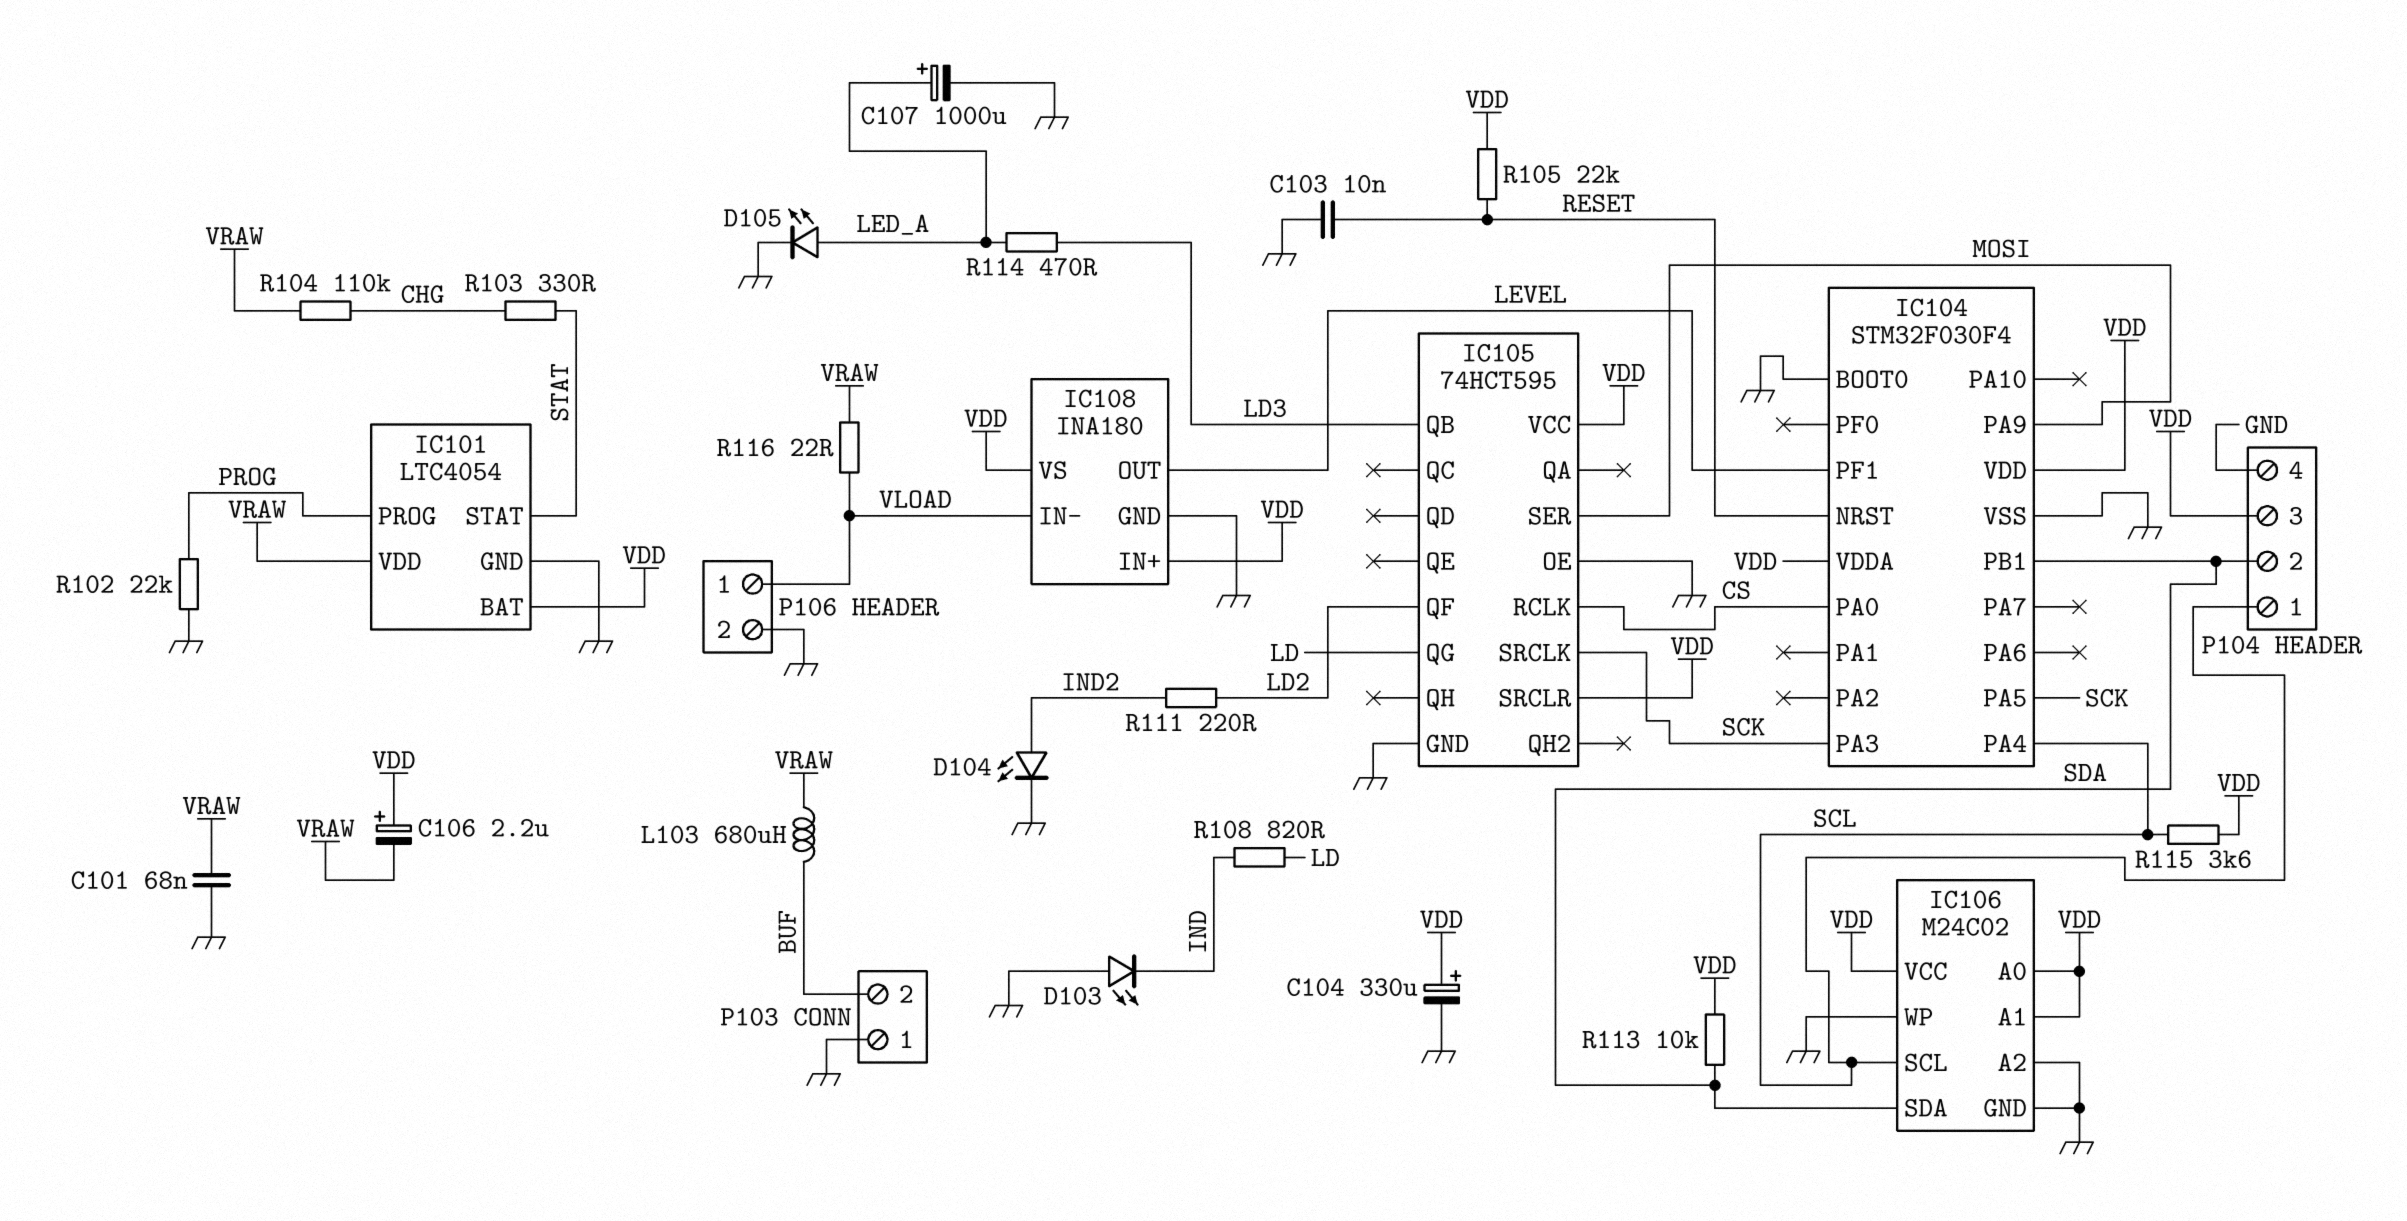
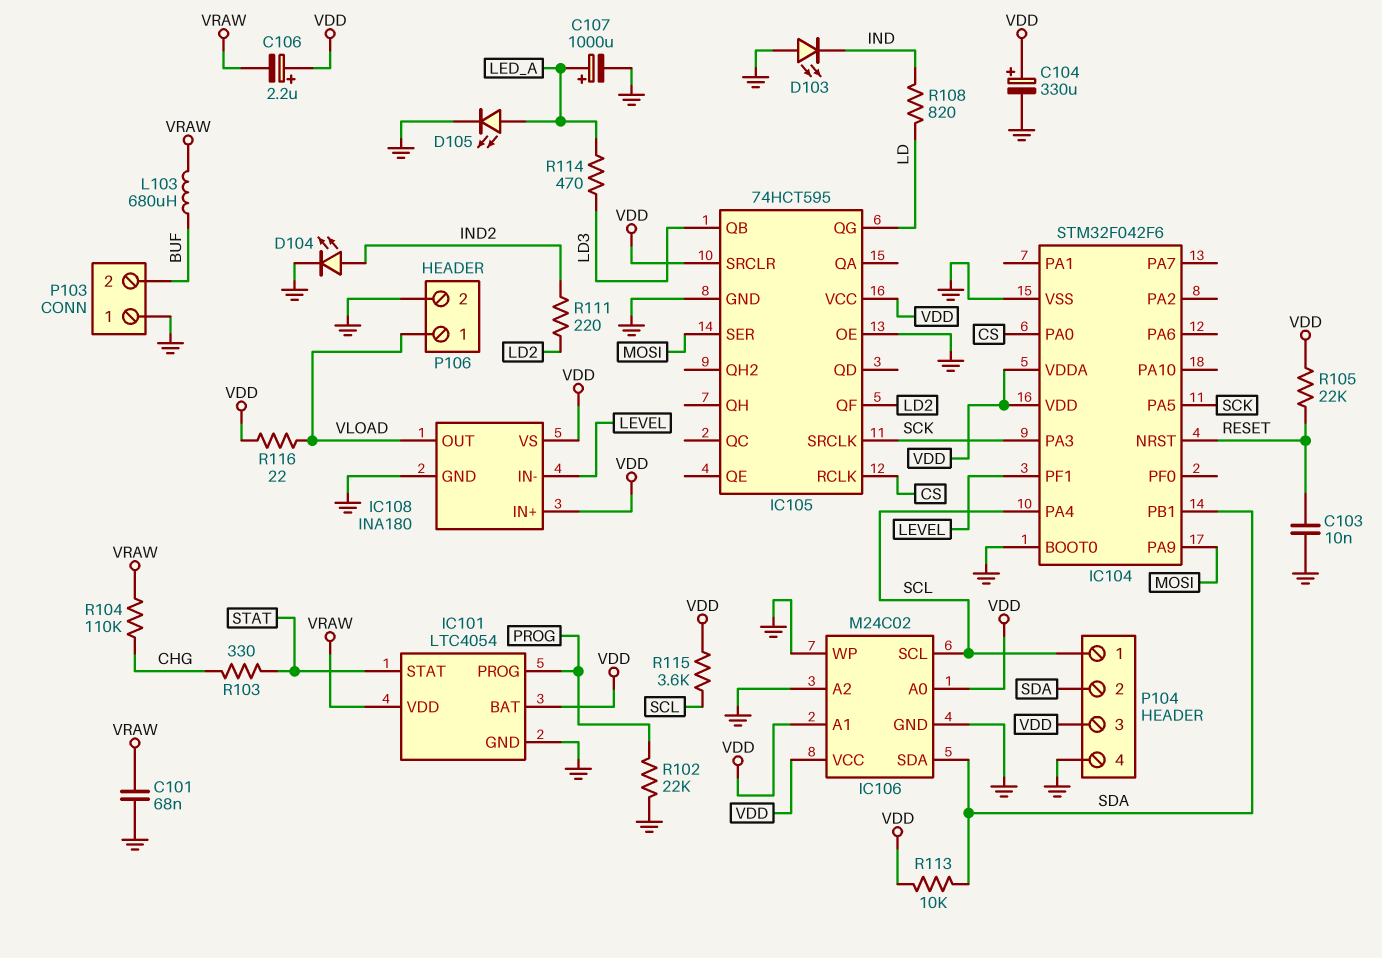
IC104: STM32F030F4 -> STM32F042F6
IC108 pin IN-: VLOAD -> LEVEL
IC108 pin OUT: LEVEL -> VLOAD
R116: 22 (VLOAD, VRAW) -> 22 (VDD, VLOAD)

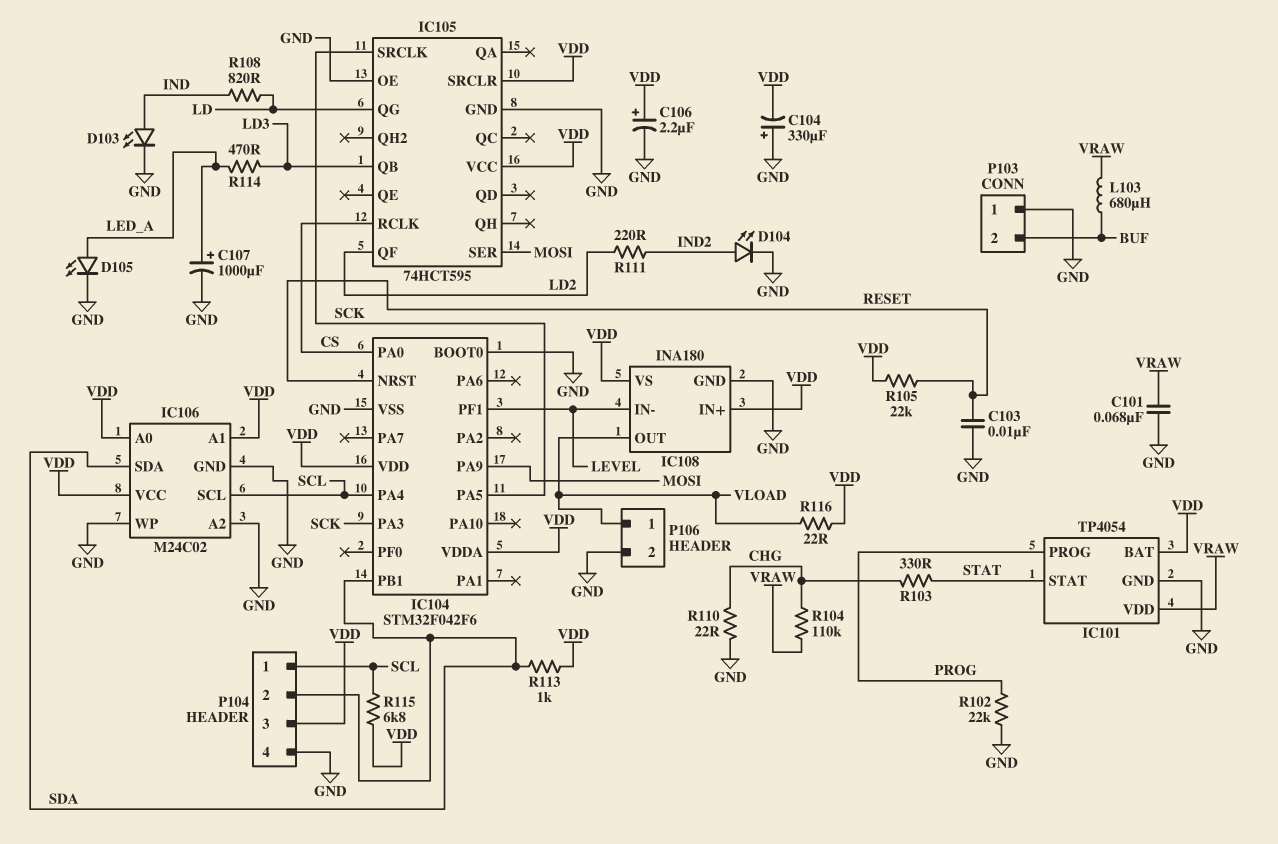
C104: 330uF (plus VDD, minus GND) -> 330uF (plus GND, minus VDD)
C106: 2.2uF (plus VDD, minus VRAW) -> 2.2uF (plus VDD, minus GND)
D103: LED (A GND, K IND) -> LED (A IND, K GND)
IC101: LTC4054 -> TP4054
R110: none -> 22 (CHG, GND)
R113: 10k (SDA, VDD) -> 1k (SDA, VDD)
R115: 3.6k (SCL, VDD) -> 6.8k (SCL, VDD)

